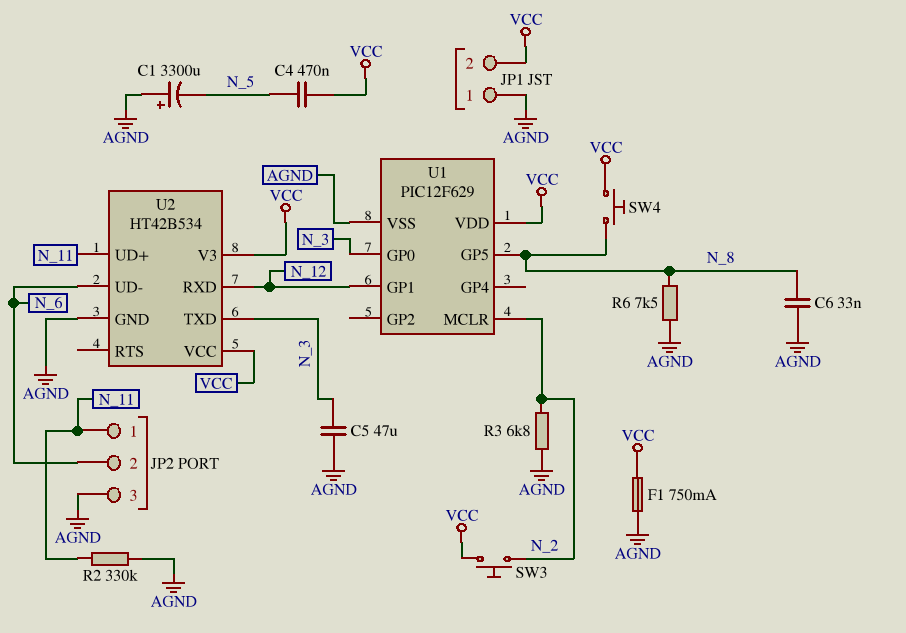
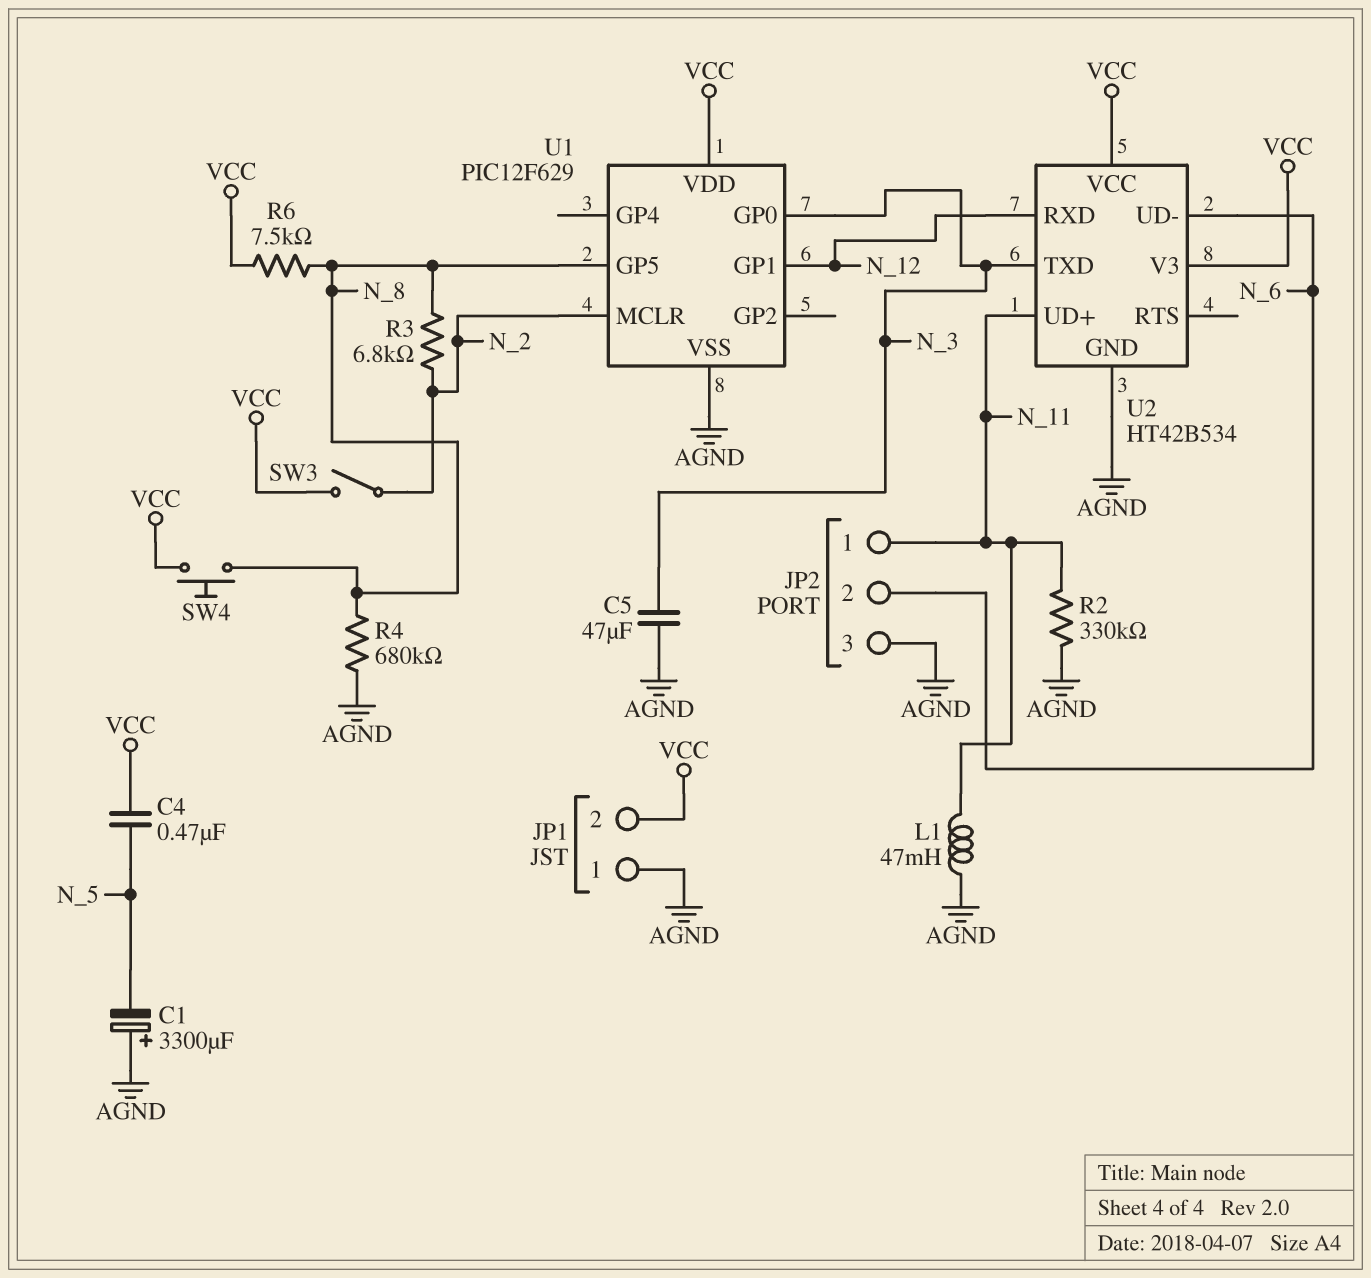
C6: 33nF (AGND, N_8) -> none
F1: 750mA (AGND, VCC) -> none
L1: none -> 47mH (AGND, N_11)
R3: 6.8k (AGND, N_2) -> 6.8k (N_2, N_8)
R4: none -> 680k (AGND, N_8)
R6: 7.5k (AGND, N_8) -> 7.5k (N_8, VCC)
SW3: button (N_2, VCC) -> switch (N_2, VCC)

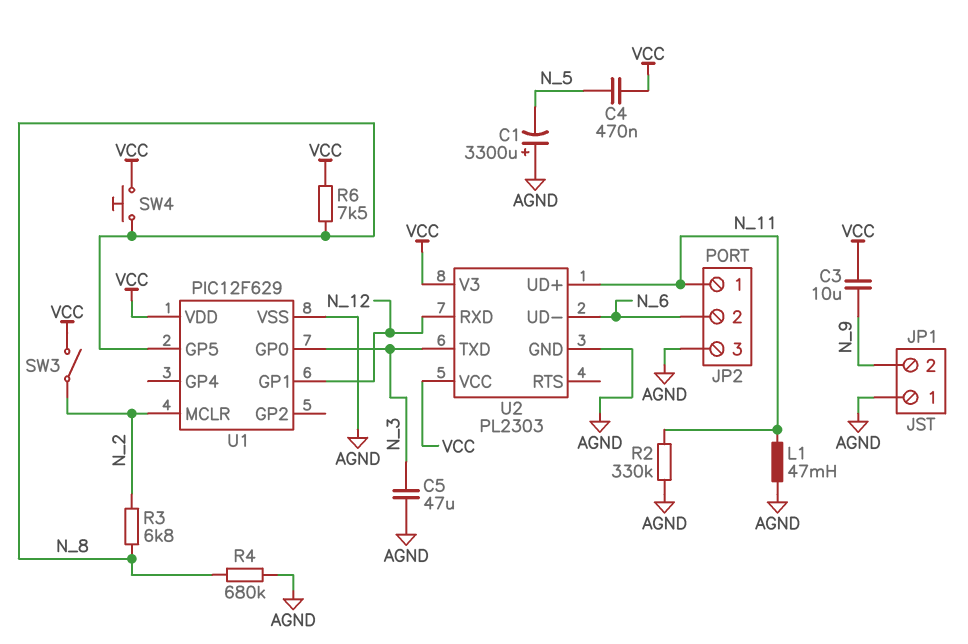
C3: none -> 10uF (N_9, VCC)
JP1 pin 2: VCC -> N_9
U2: HT42B534 -> PL2303

